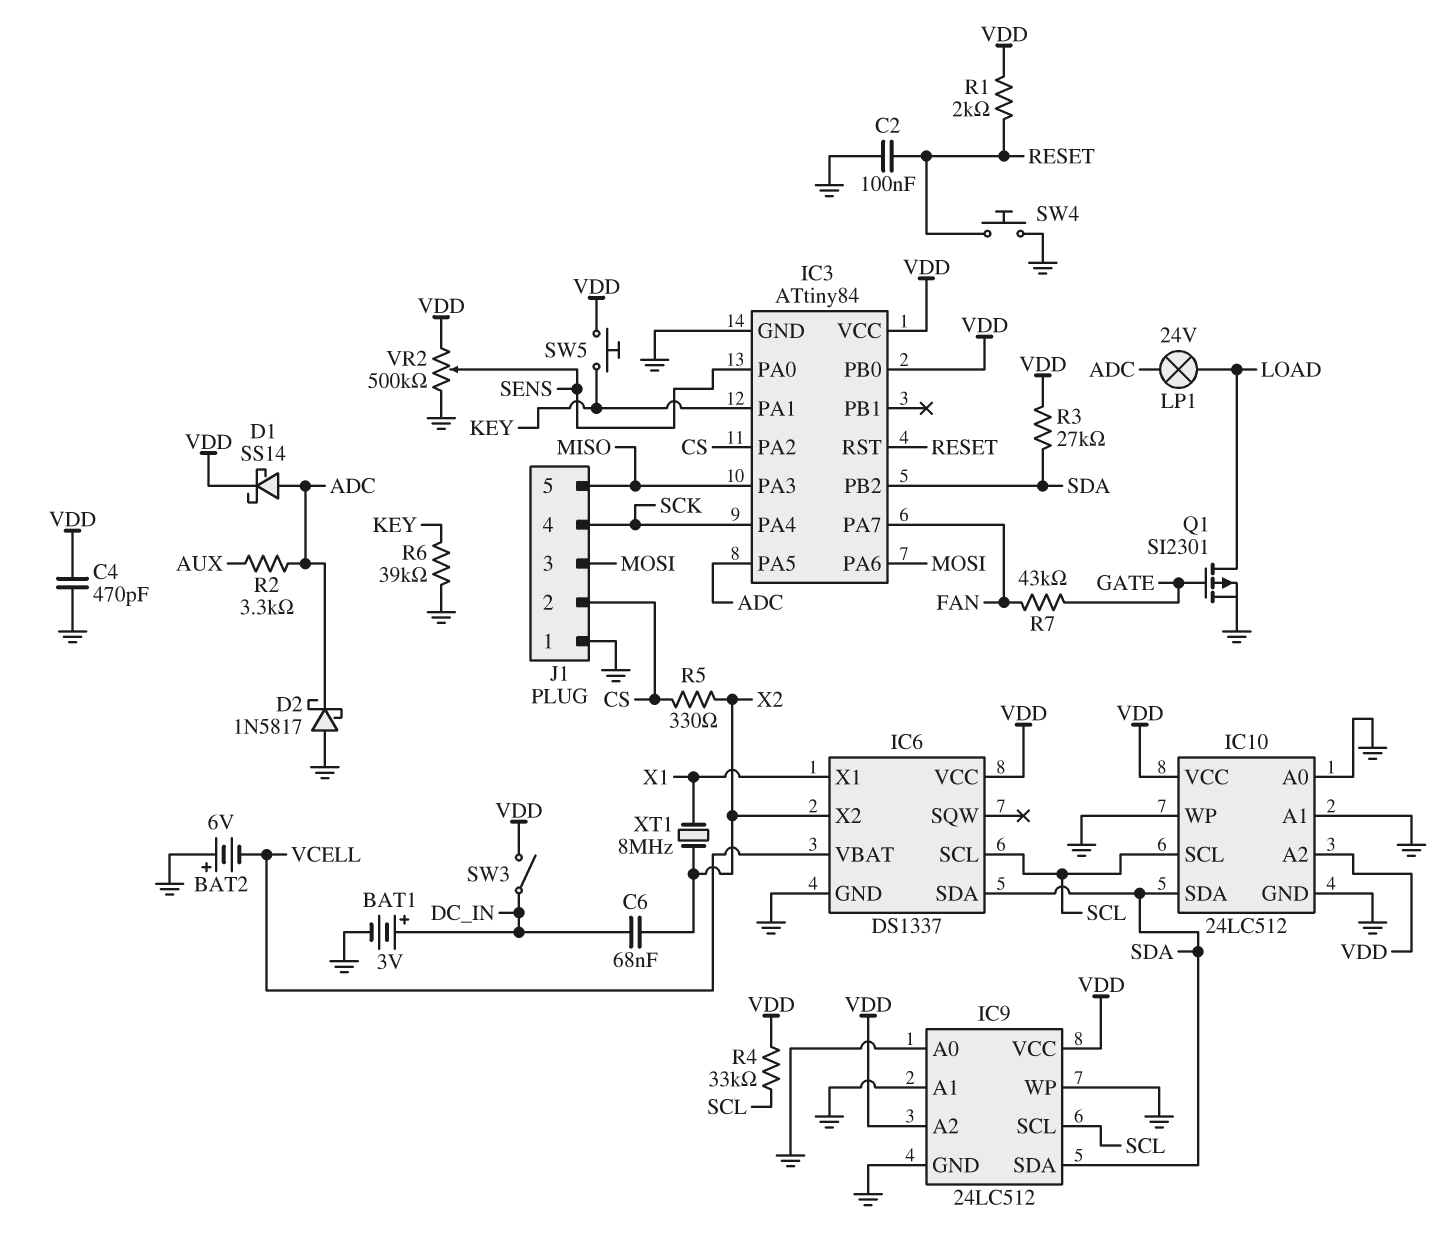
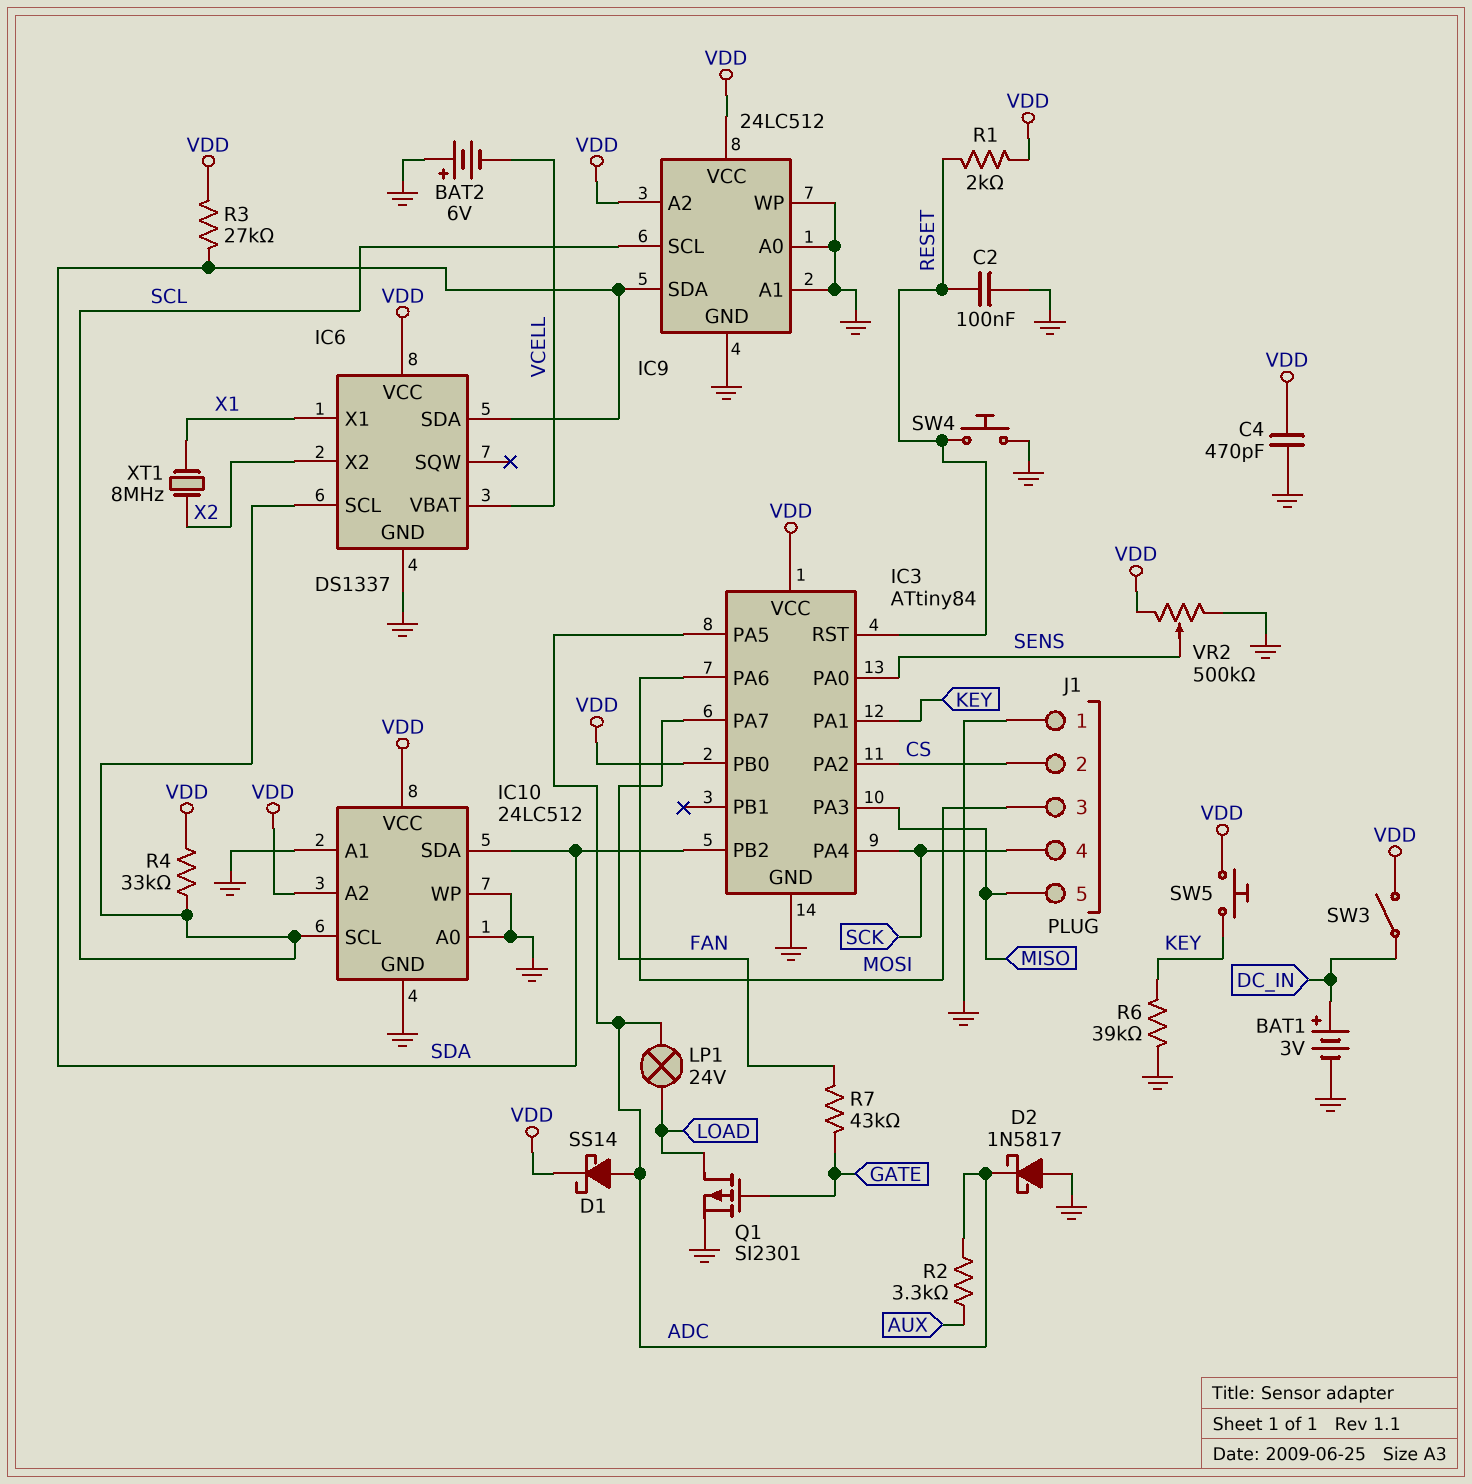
C6: 68nF (DC_IN, X2) -> none
R5: 330 (CS, X2) -> none

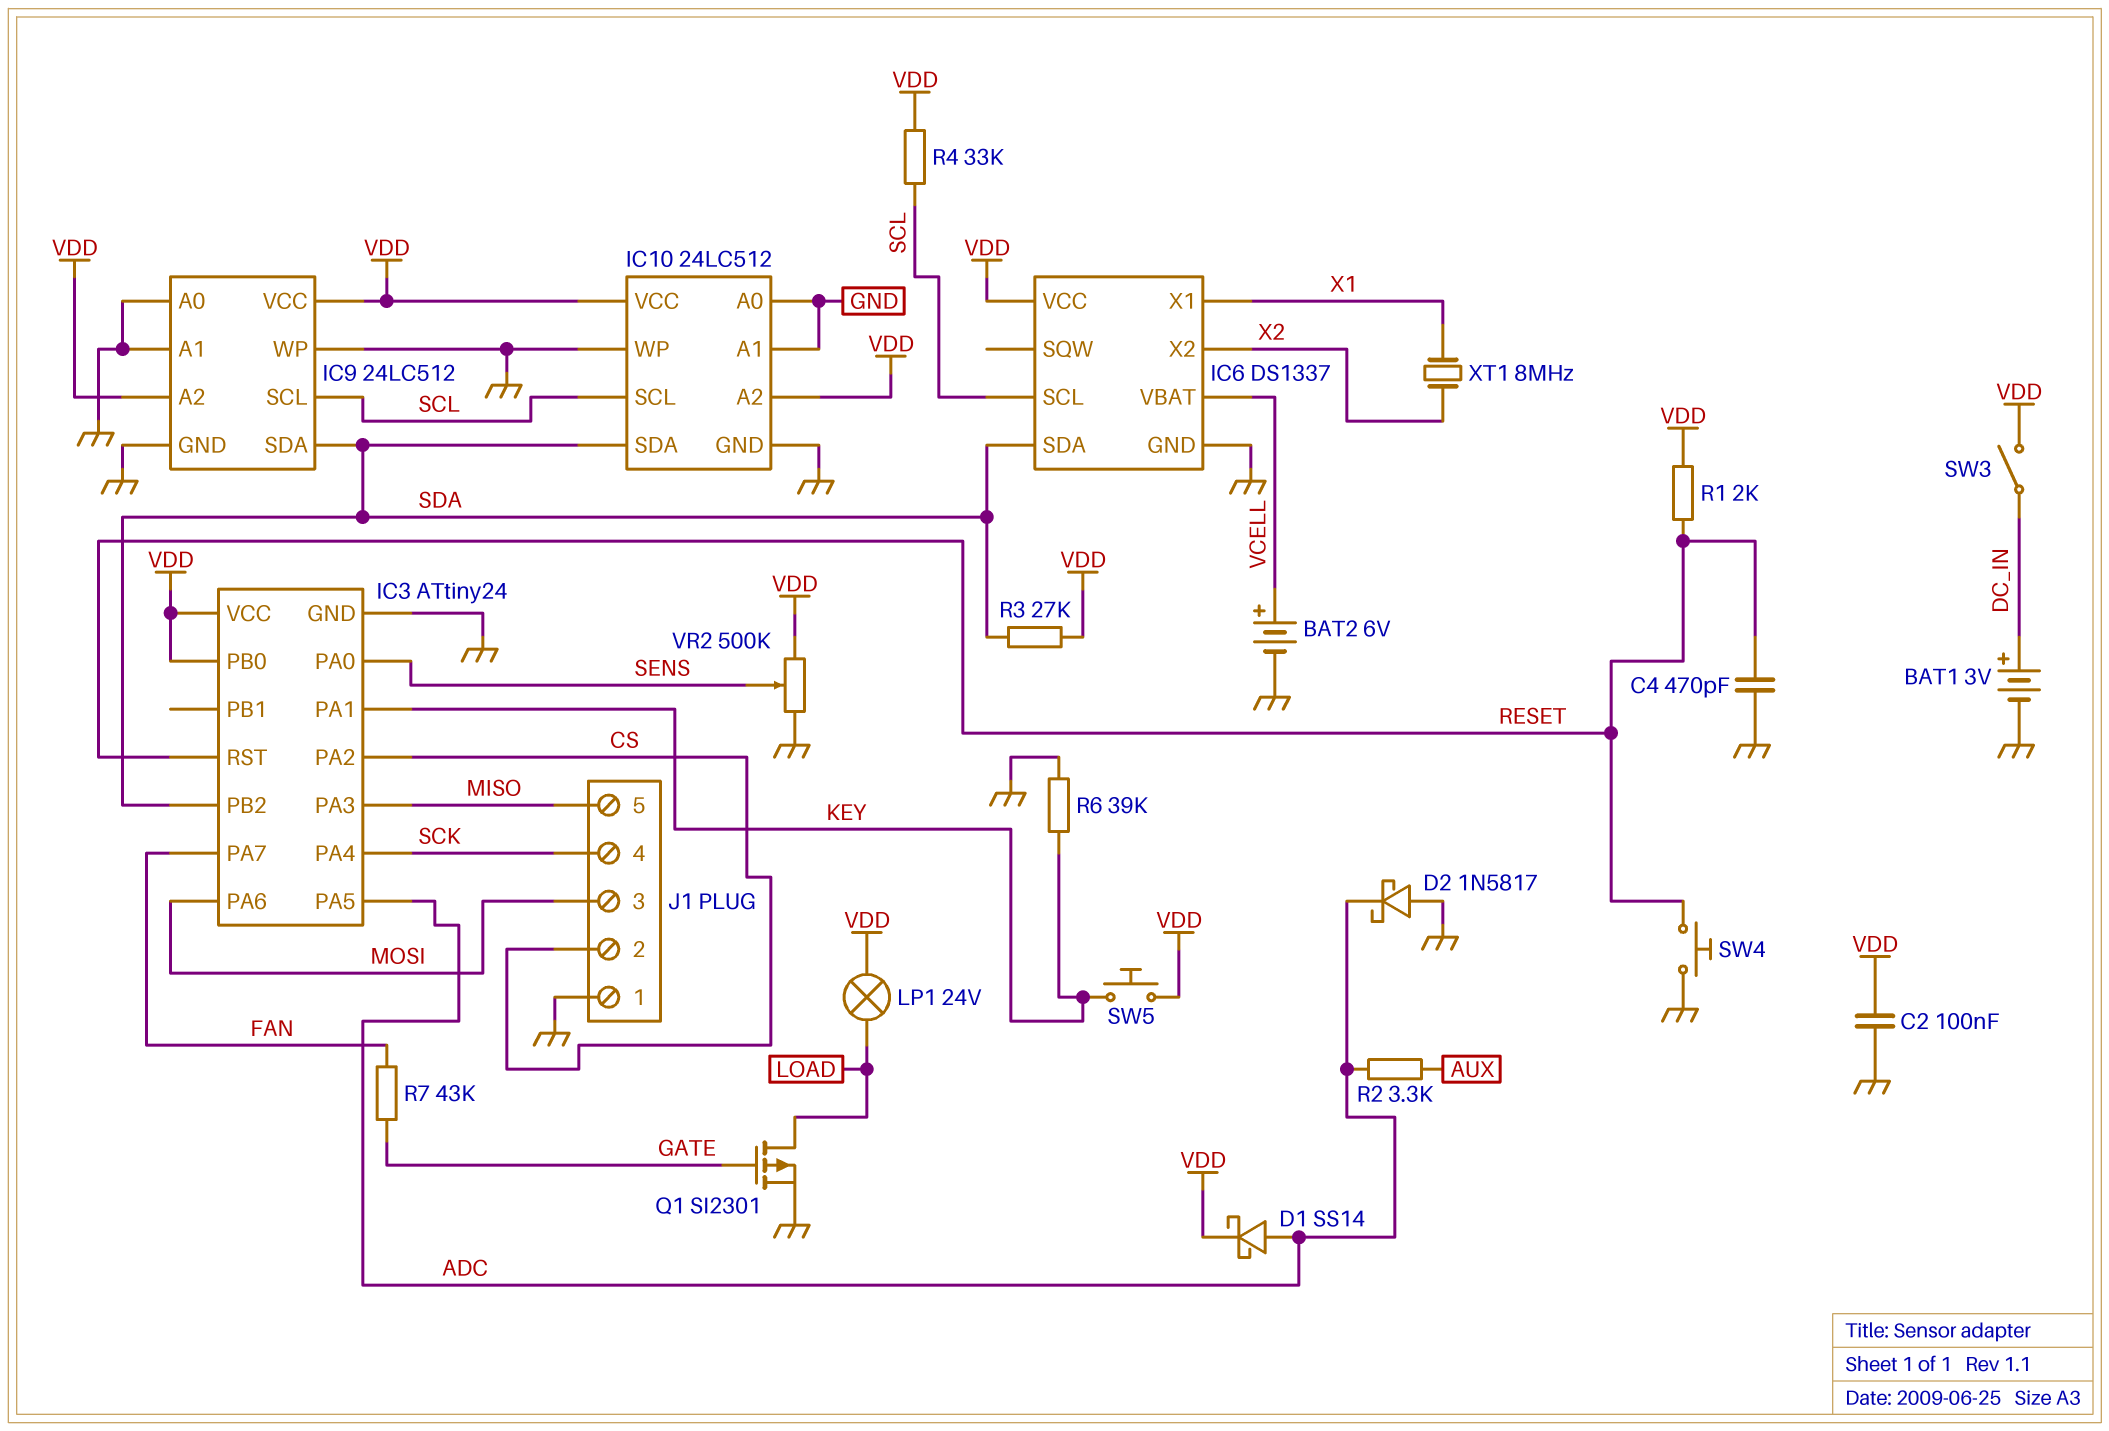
BAT2: 6V (plus GND, minus VCELL) -> 6V (plus VCELL, minus GND)
C2: 100nF (GND, RESET) -> 100nF (GND, VDD)
C4: 470pF (GND, VDD) -> 470pF (GND, RESET)
IC3: ATtiny84 -> ATtiny24
LP1: lamp 24V (ADC, LOAD) -> lamp 24V (LOAD, VDD)

